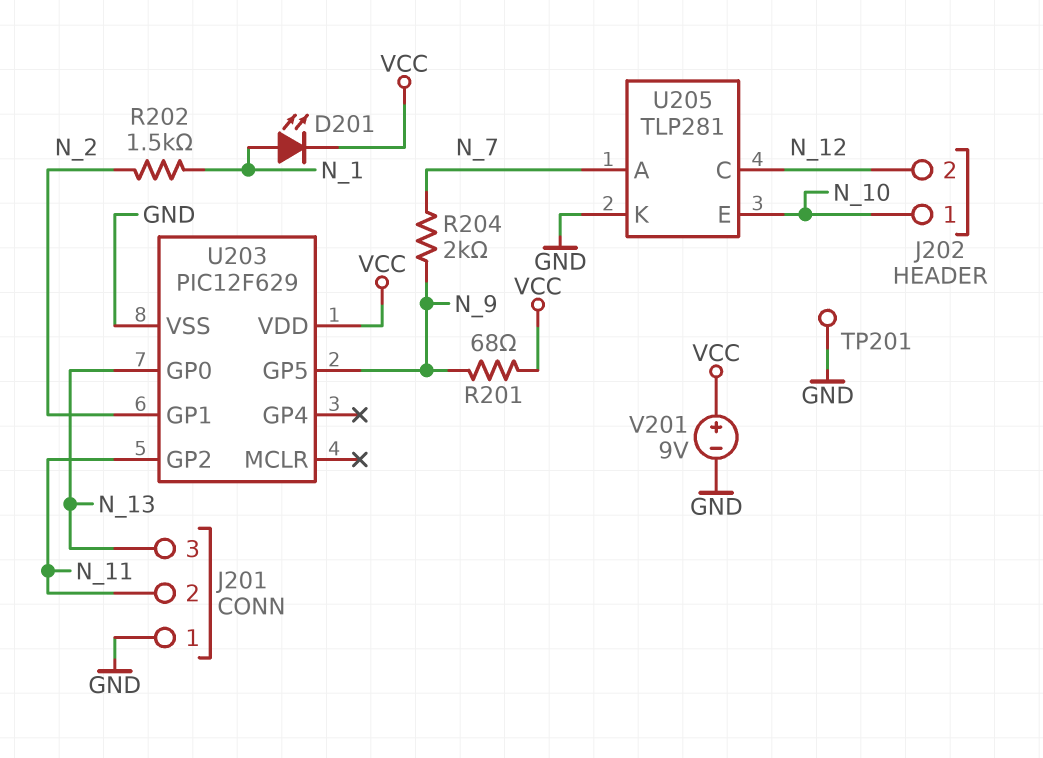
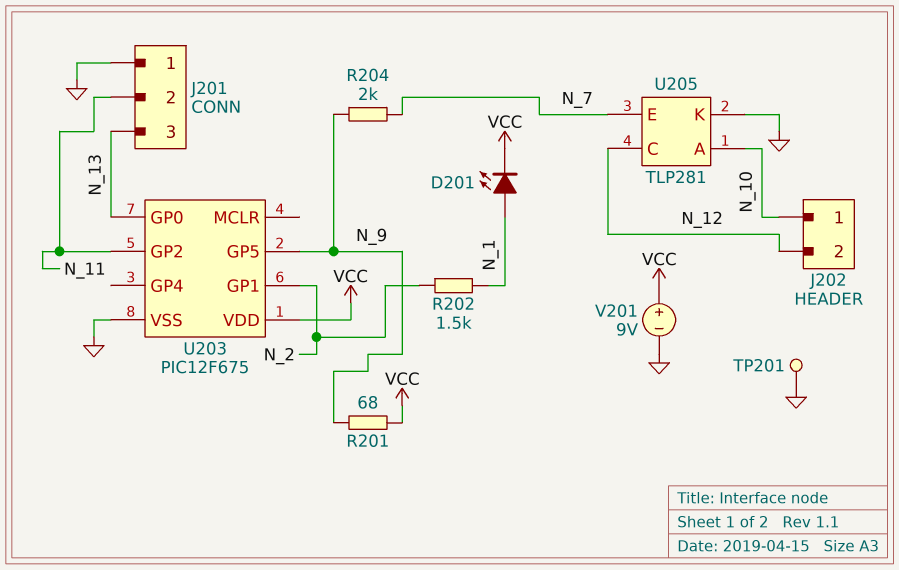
U203: PIC12F629 -> PIC12F675
U205 pin A: N_7 -> N_10
U205 pin E: N_10 -> N_7

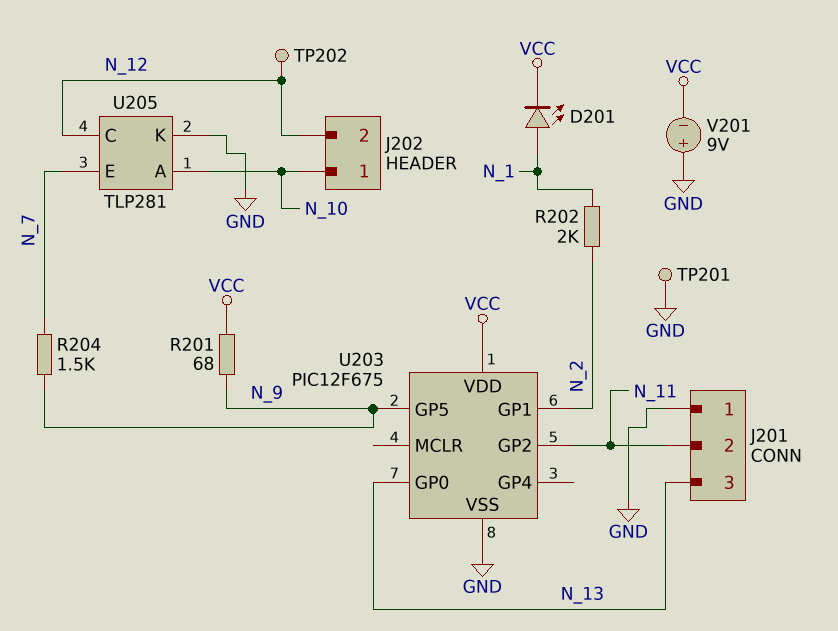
R202: 1.5k (N_1, N_2) -> 2k (N_1, N_2)
R204: 2k (N_7, N_9) -> 1.5k (N_7, N_9)
TP202: none -> test point (N_12)
V201: 9V (plus VCC, minus GND) -> 9V (plus GND, minus VCC)

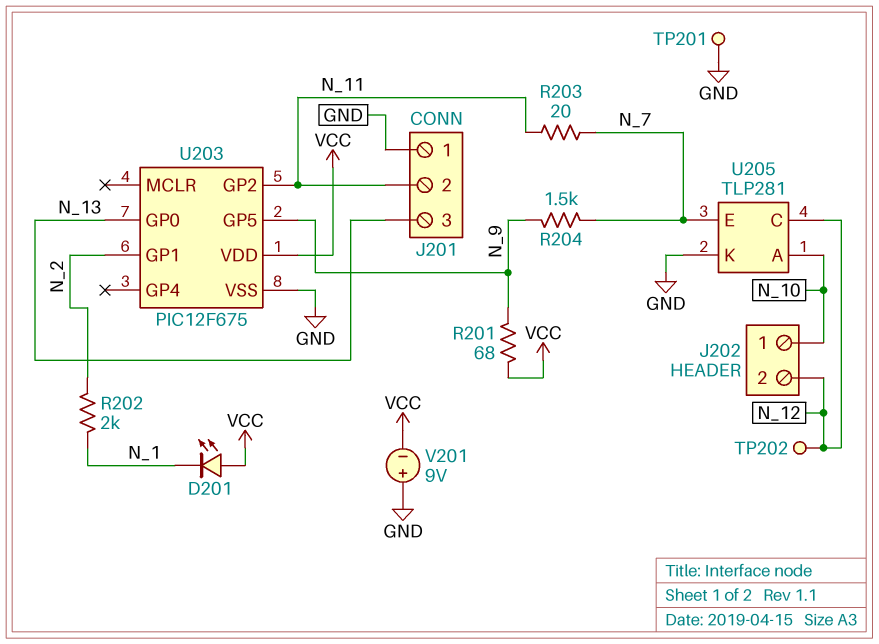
D201: LED (A N_1, K VCC) -> LED (A VCC, K N_1)
R203: none -> 20 (N_7, N_11)

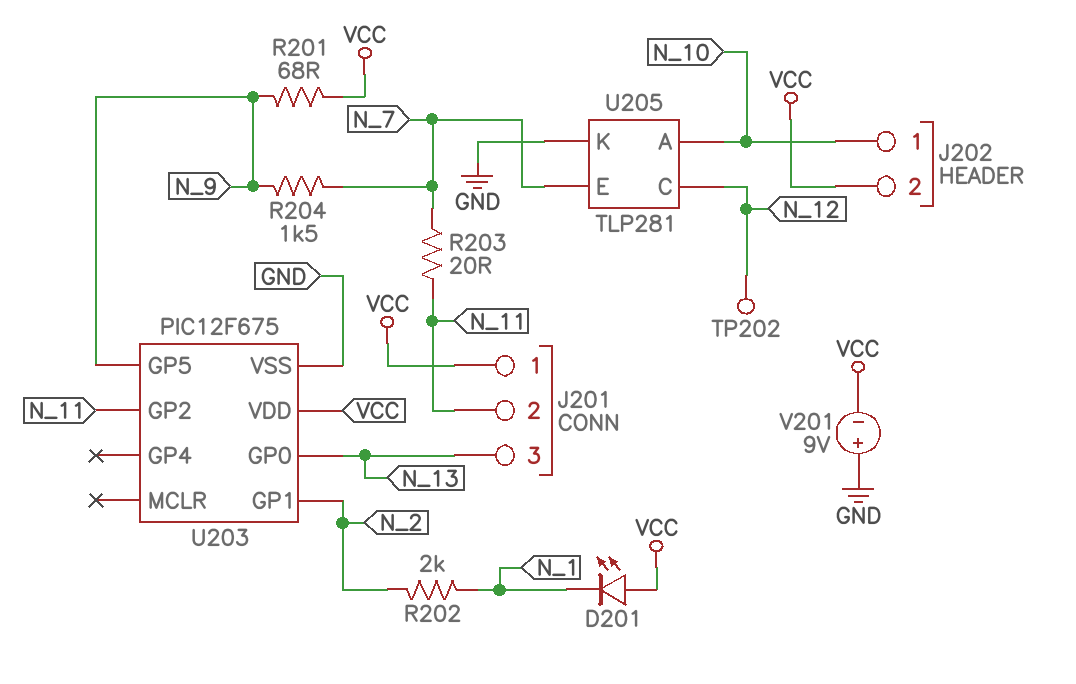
J201 pin 1: GND -> VCC
J202 pin 2: N_12 -> VCC
TP201: test point (GND) -> none

